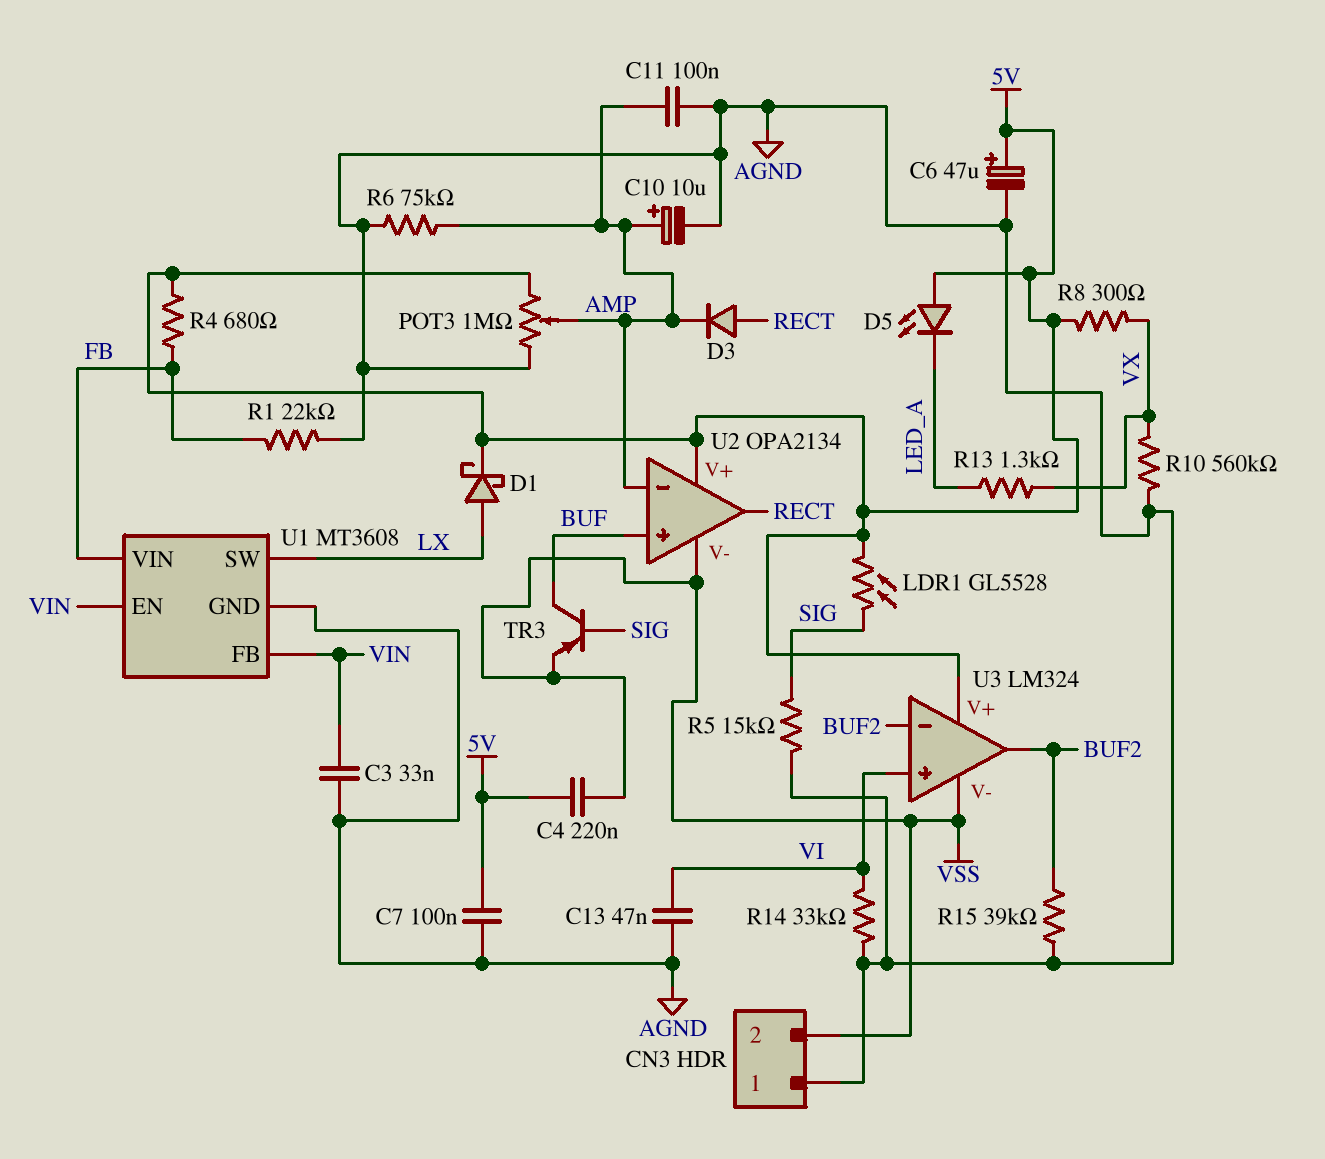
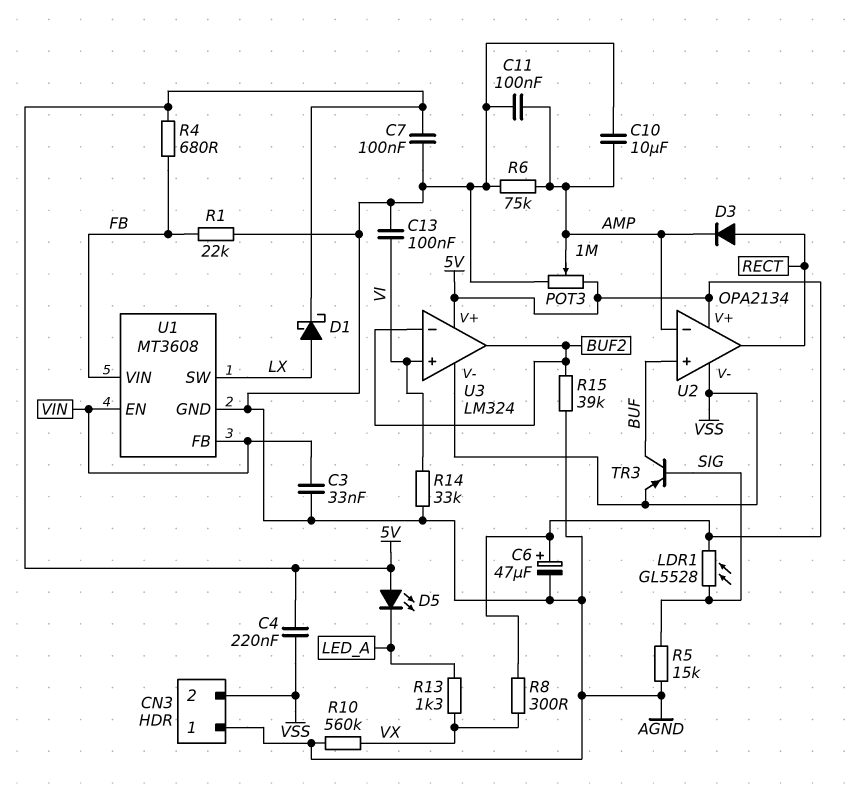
C10: 10uF (plus AMP, minus AGND) -> 10uF (AGND, AMP)
C13: 47nF (AGND, VI) -> 100nF (AGND, VI)

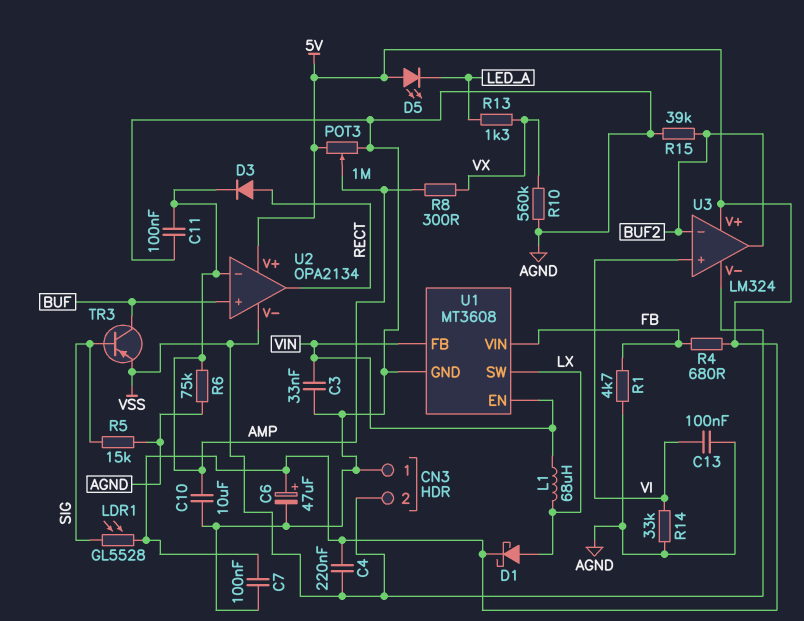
L1: none -> 68uH (LX, VIN)
R1: 22k (AGND, FB) -> 4.7k (AGND, FB)
R8: 300 (5V, VX) -> 300 (AMP, VX)

